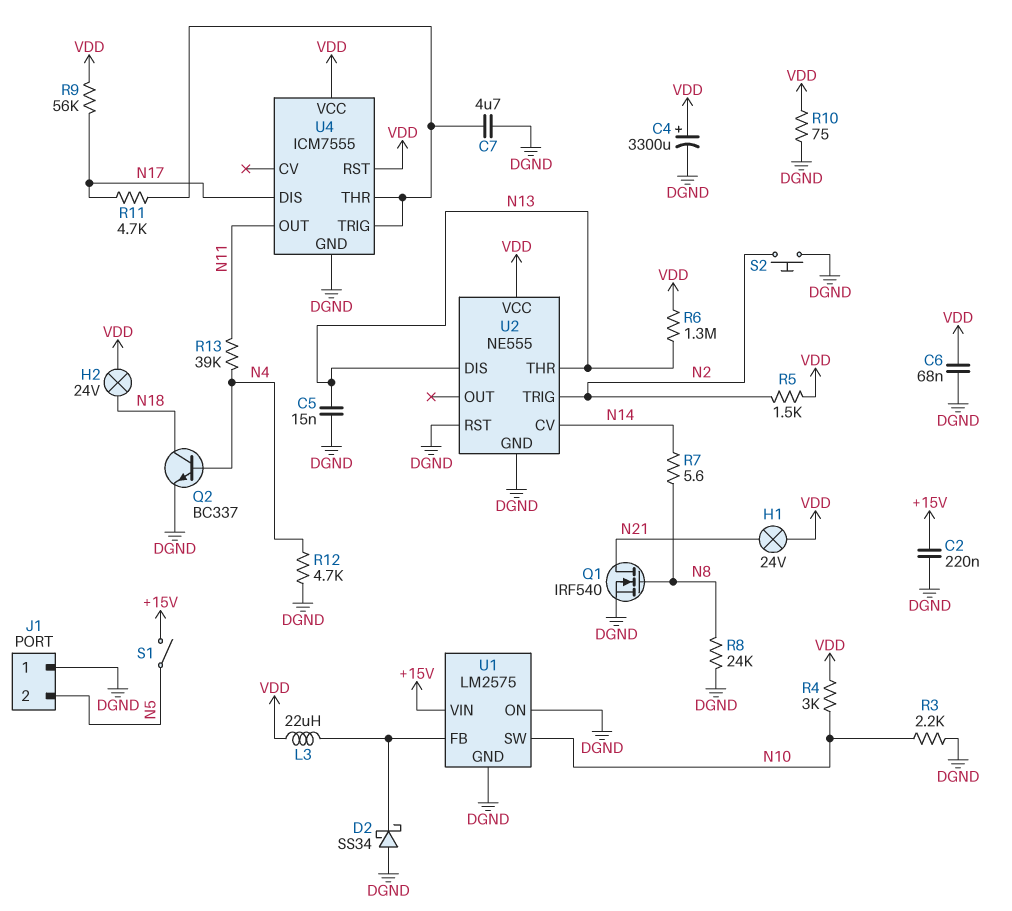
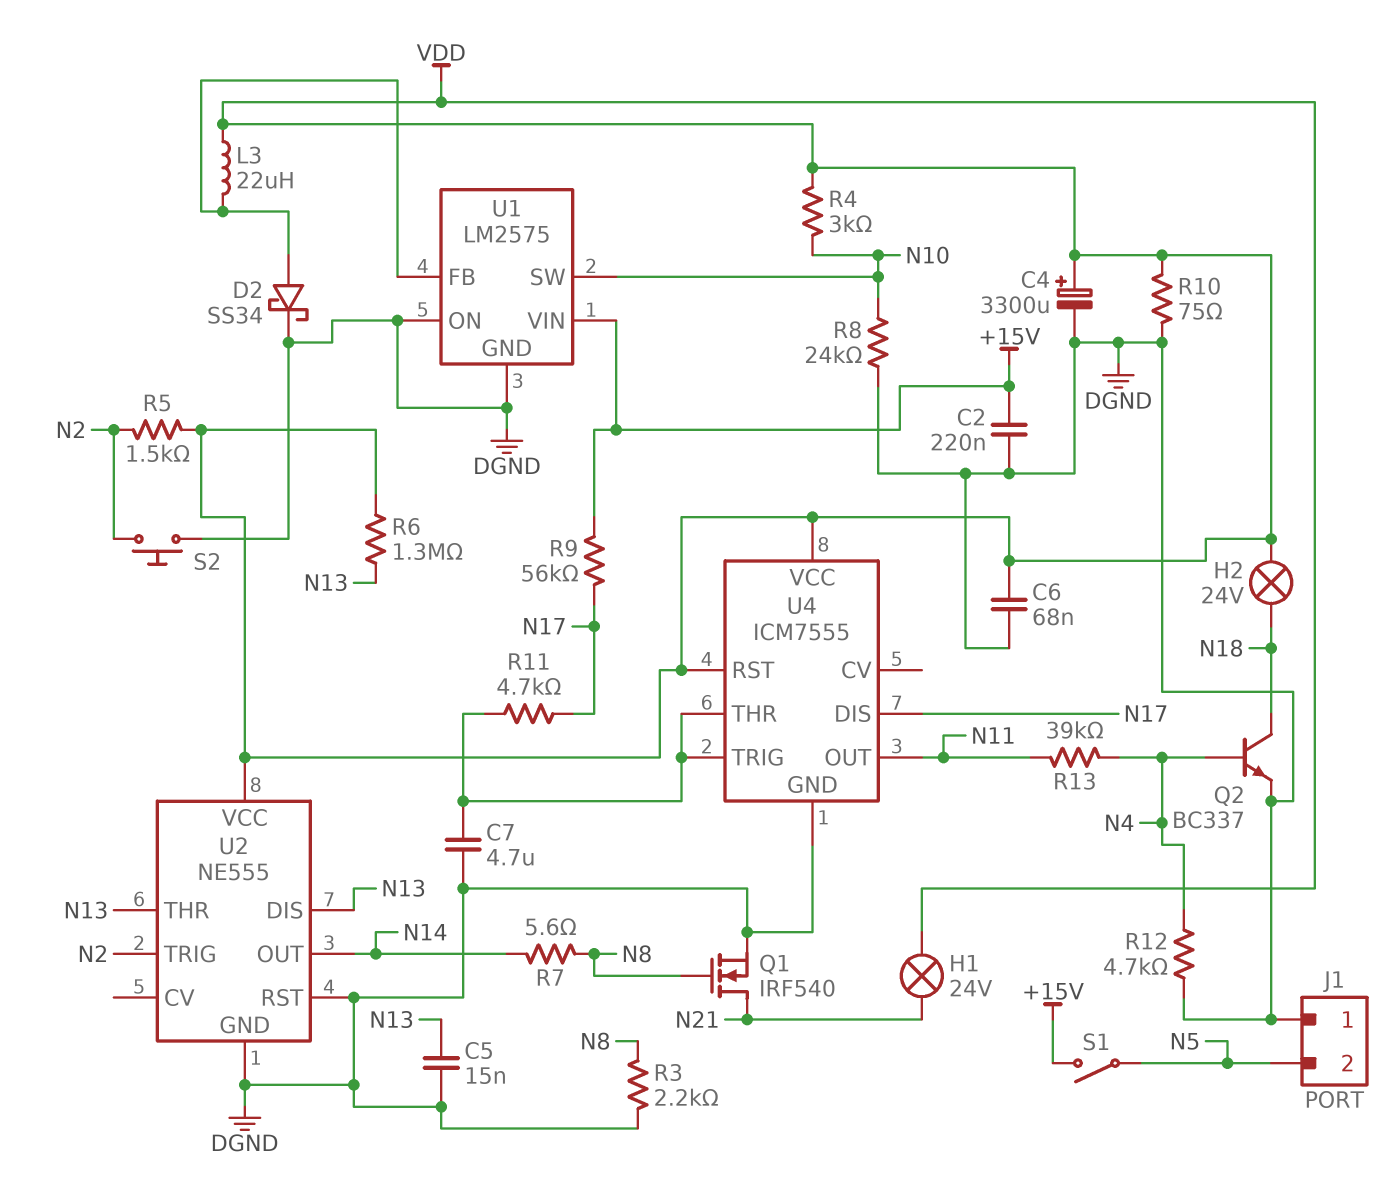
D2: schottky SS34 (A DGND, K U1/FB) -> schottky SS34 (A U1/FB, K DGND)
R3: 2.2k (DGND, N10) -> 2.2k (DGND, N8)
R8: 24k (DGND, N8) -> 24k (DGND, N10)
R9: 56k (N17, VDD) -> 56k (+15V, N17)
U2 pin CV: N14 -> none
U2 pin OUT: none -> N14

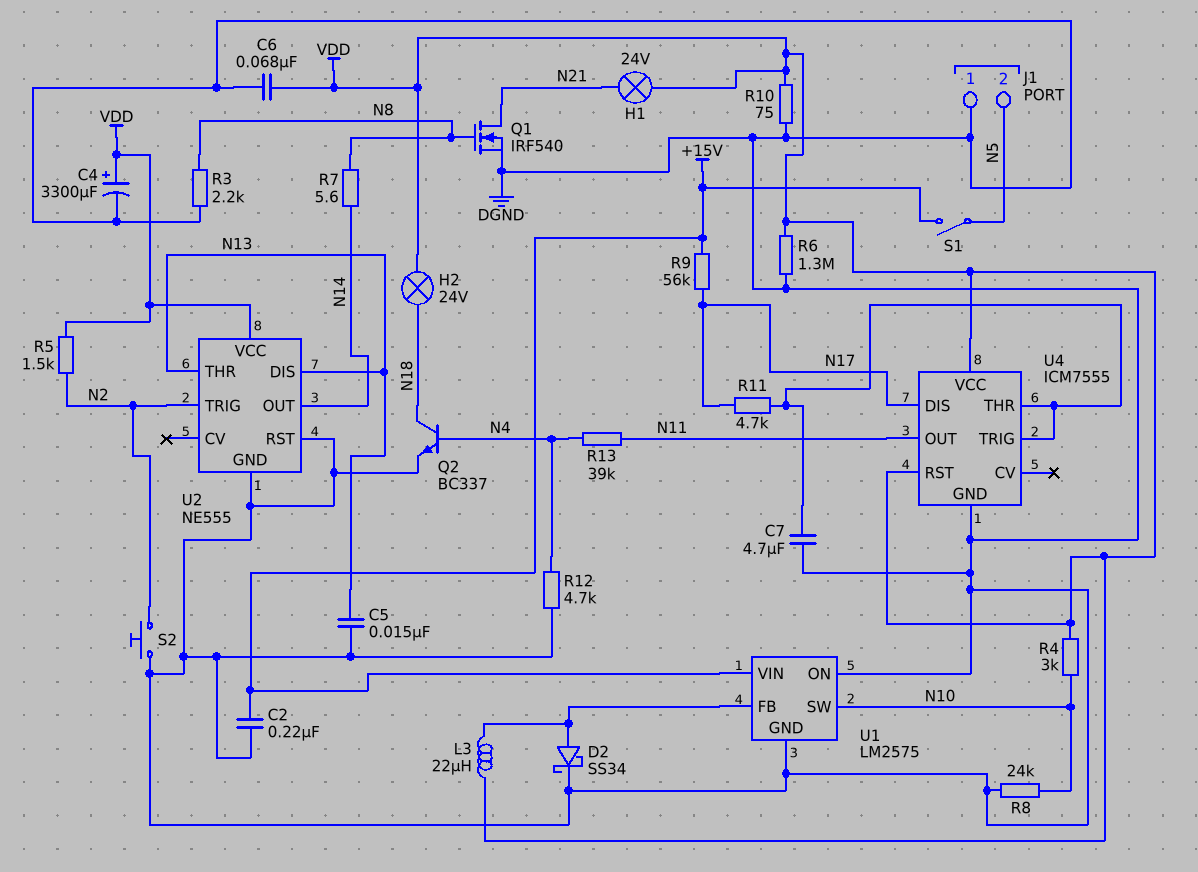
R6: 1.3M (N13, VDD) -> 1.3M (DGND, VDD)

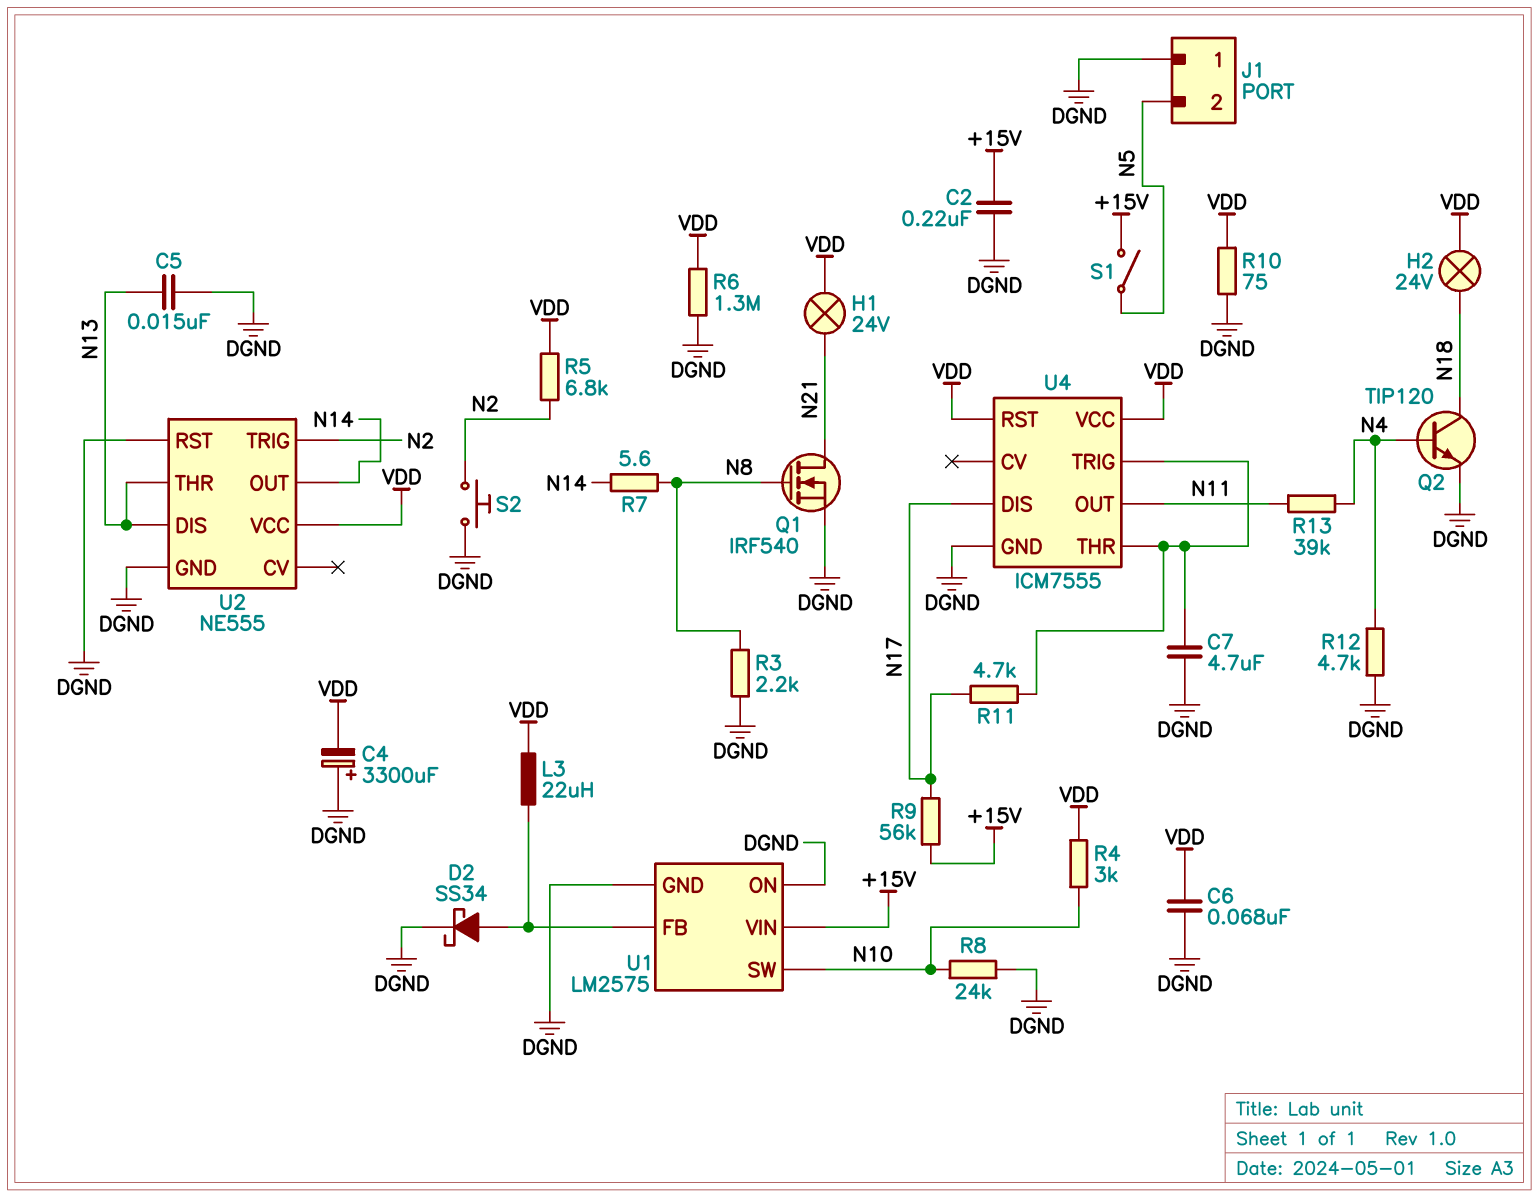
C4: 3300uF (plus VDD, minus DGND) -> 3300uF (plus DGND, minus VDD)
Q2: NPN BC337 (B N4, C N18, E DGND) -> NPN TIP120 (B N4, C N18, E DGND)
R5: 1.5k (N2, VDD) -> 6.8k (N2, VDD)

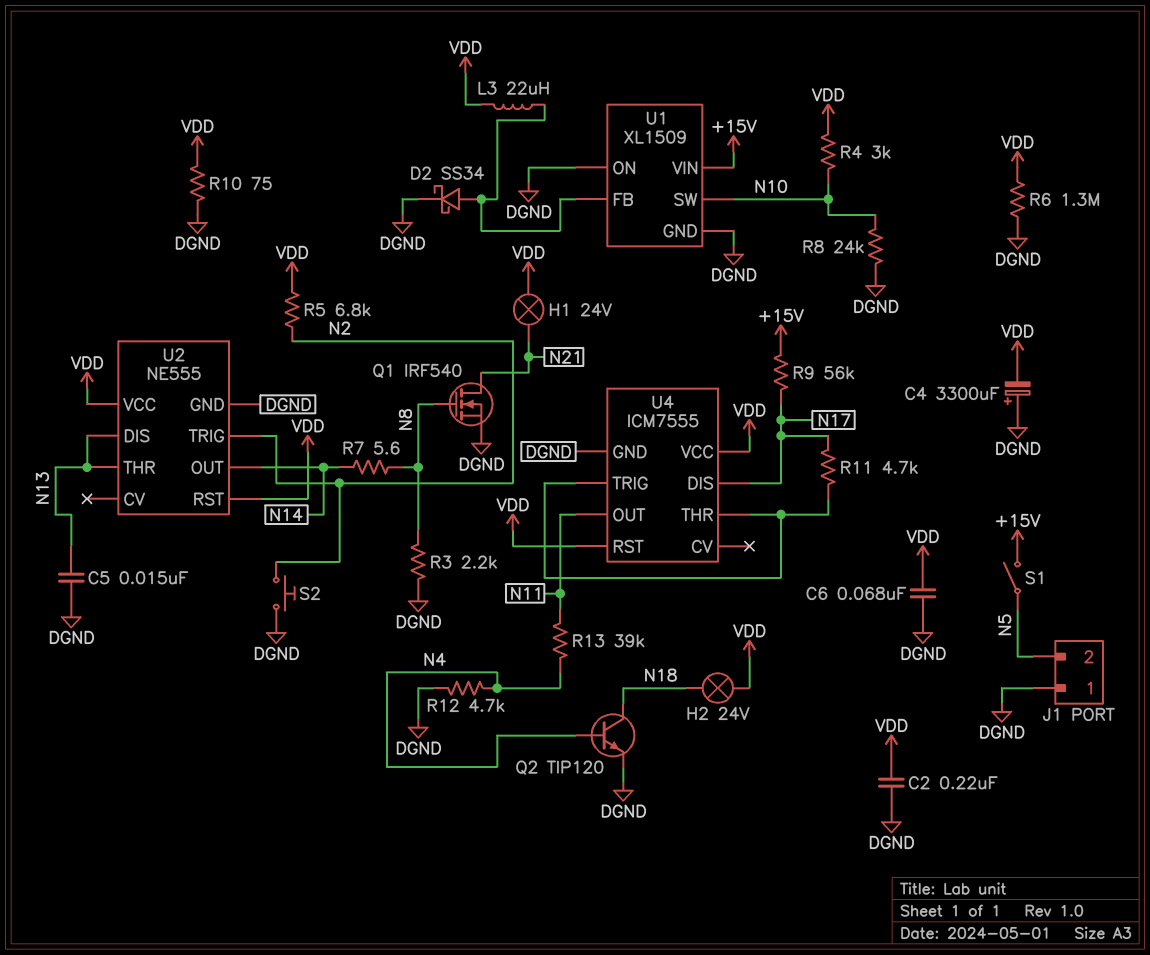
C2: 220nF (+15V, DGND) -> 220nF (DGND, VDD)
C7: 4.7uF (DGND, U4/THR) -> none
U1: LM2575 -> XL1509
U2 pin RST: DGND -> VDD

